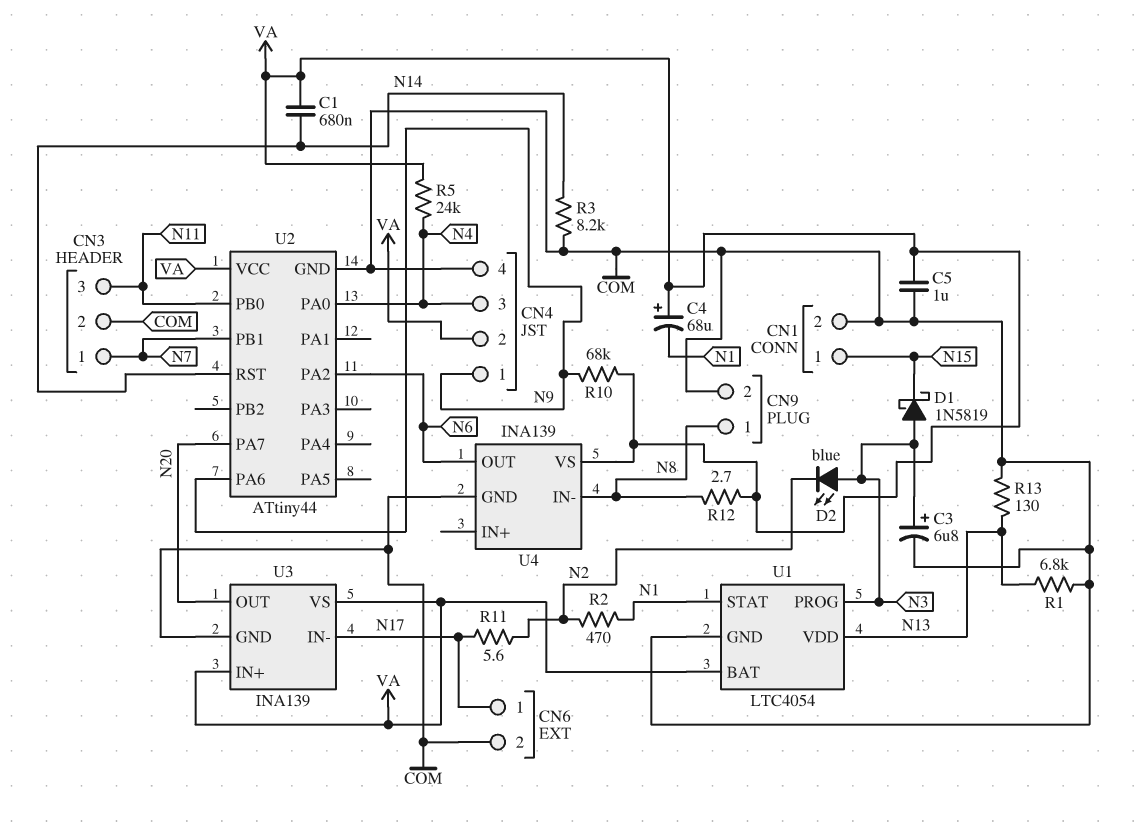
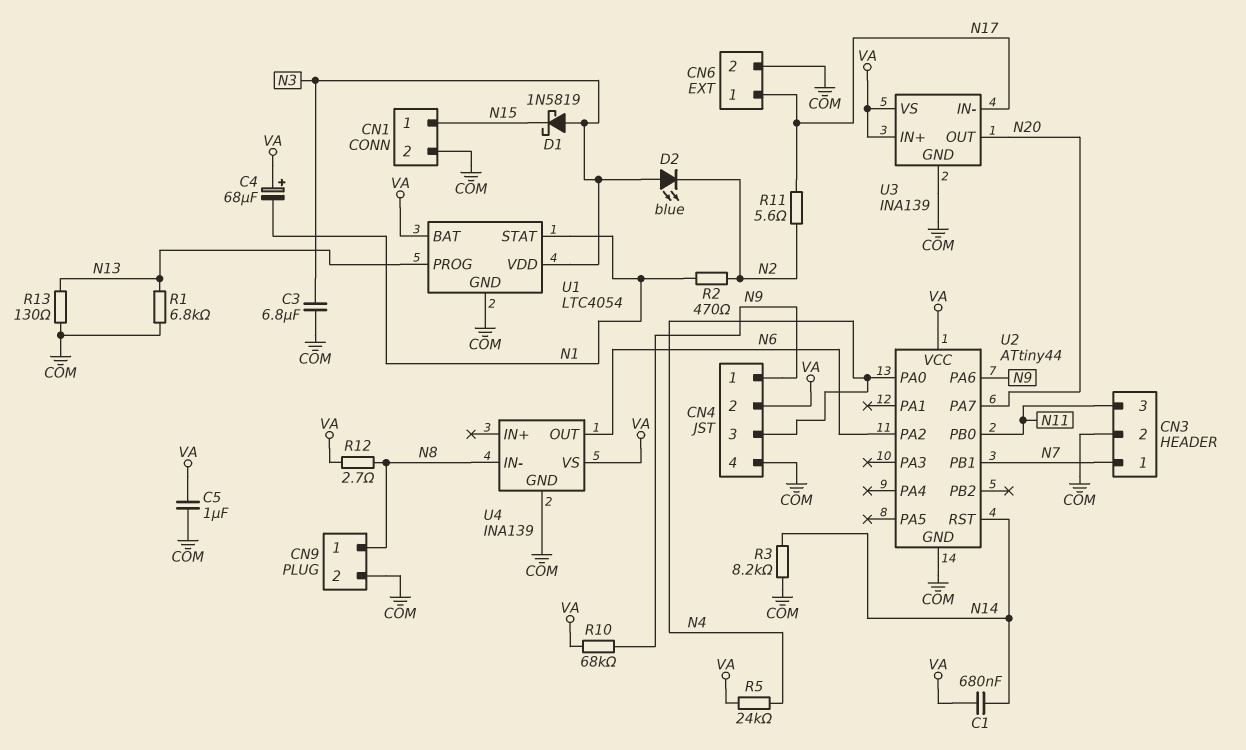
C3: 6.8uF (plus N3, minus COM) -> 6.8uF (COM, N3)
U1 pin PROG: N3 -> N13
U1 pin VDD: N13 -> N3

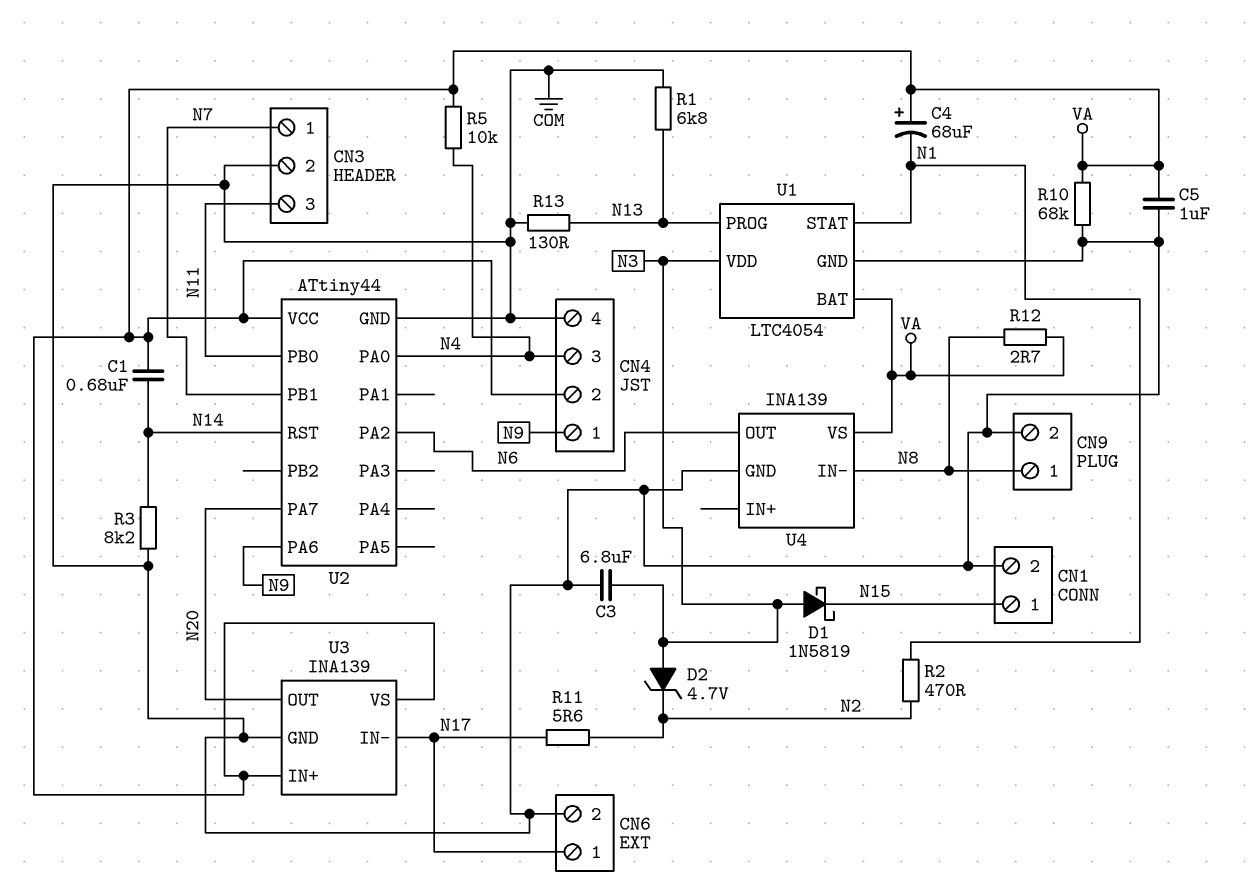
D2: LED blue (A N3, K N2) -> zener 4.7V (A N3, K N2)
R5: 24k (N4, VA) -> 10k (N4, VA)
R10: 68k (N9, VA) -> 68k (COM, VA)

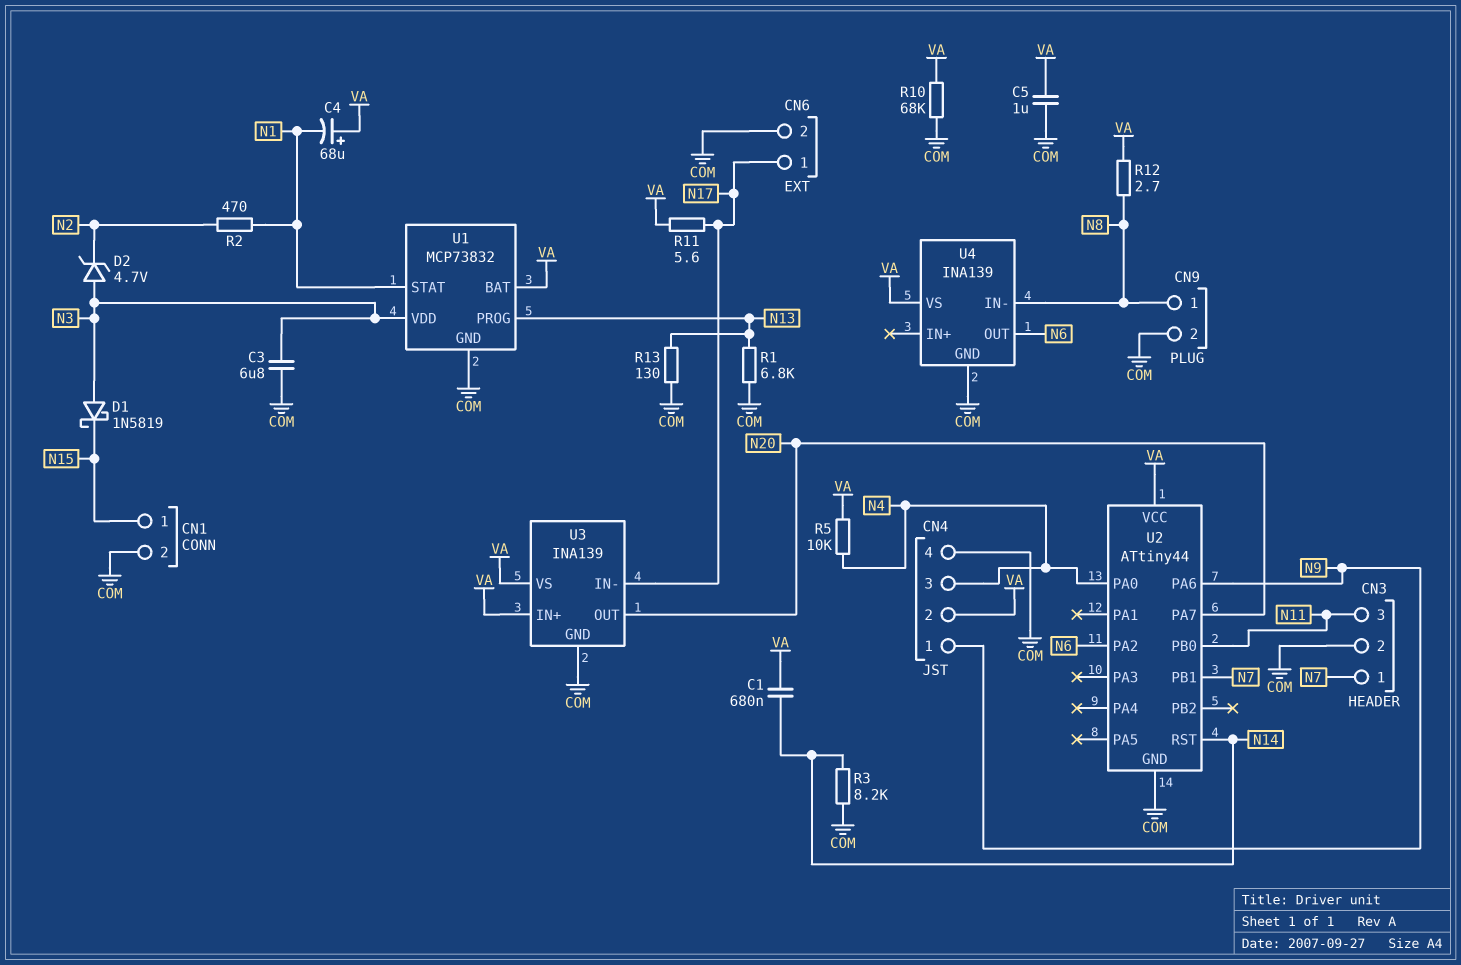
R11: 5.6 (N2, N17) -> 5.6 (N17, VA)
U1: LTC4054 -> MCP73832

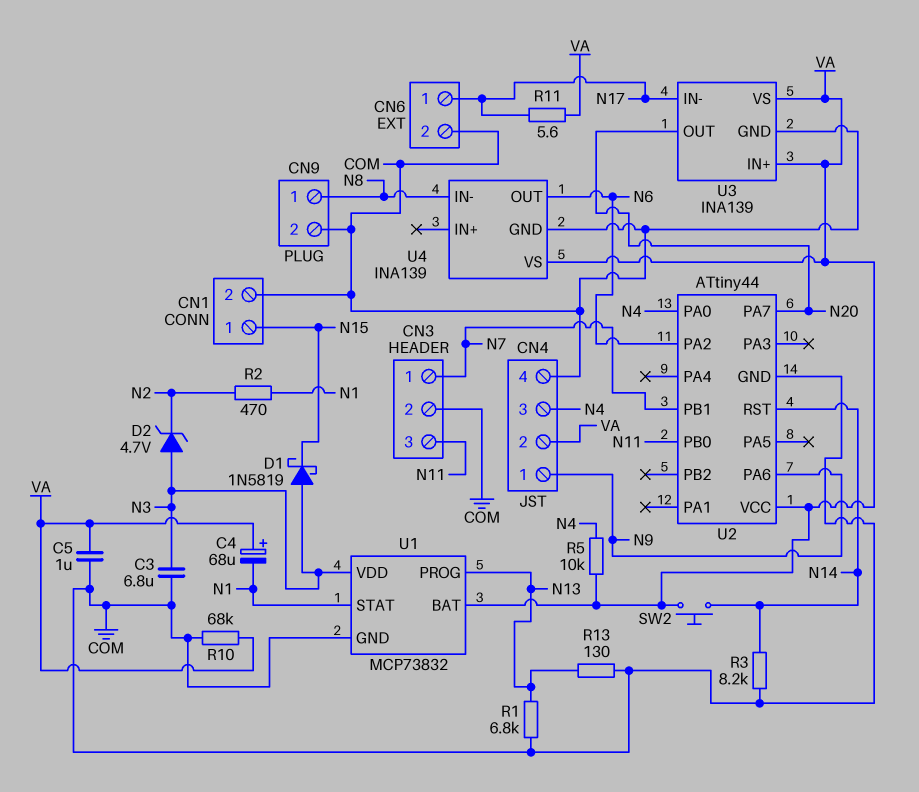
C1: 680nF (N14, VA) -> none
R12: 2.7 (N8, VA) -> none
SW2: none -> button (N14, VA)

